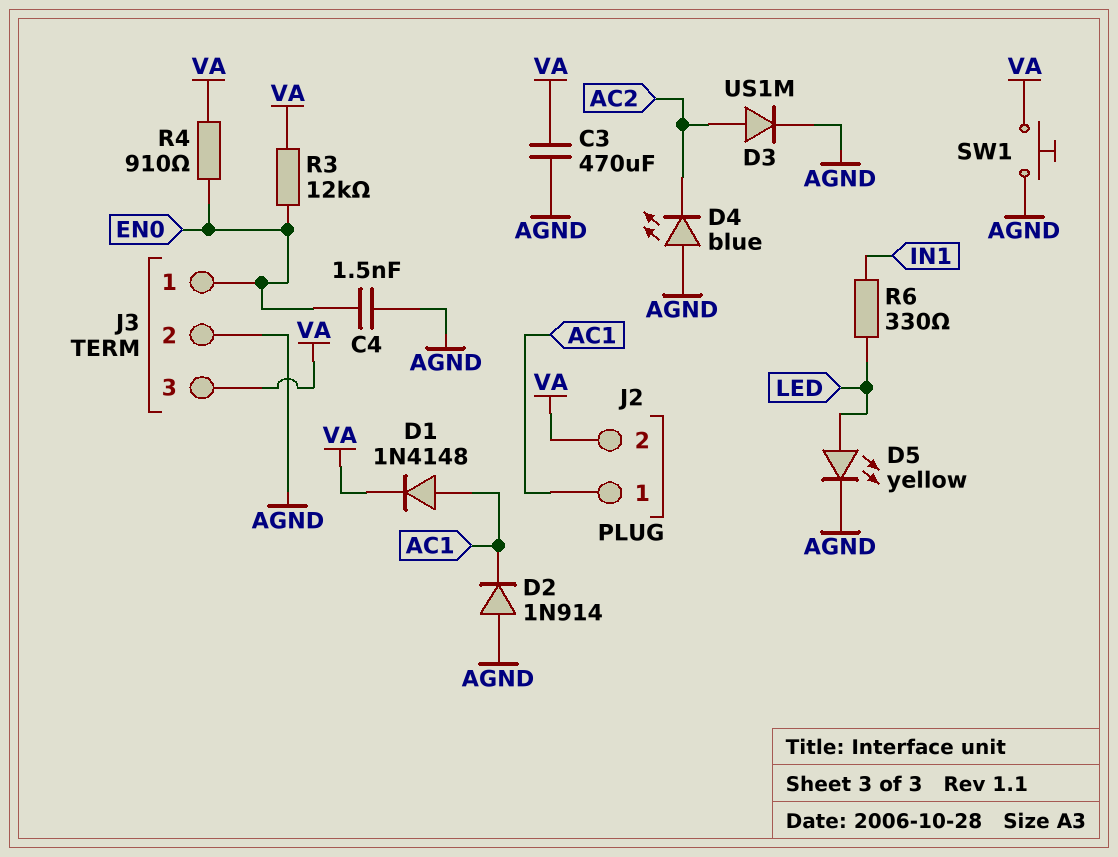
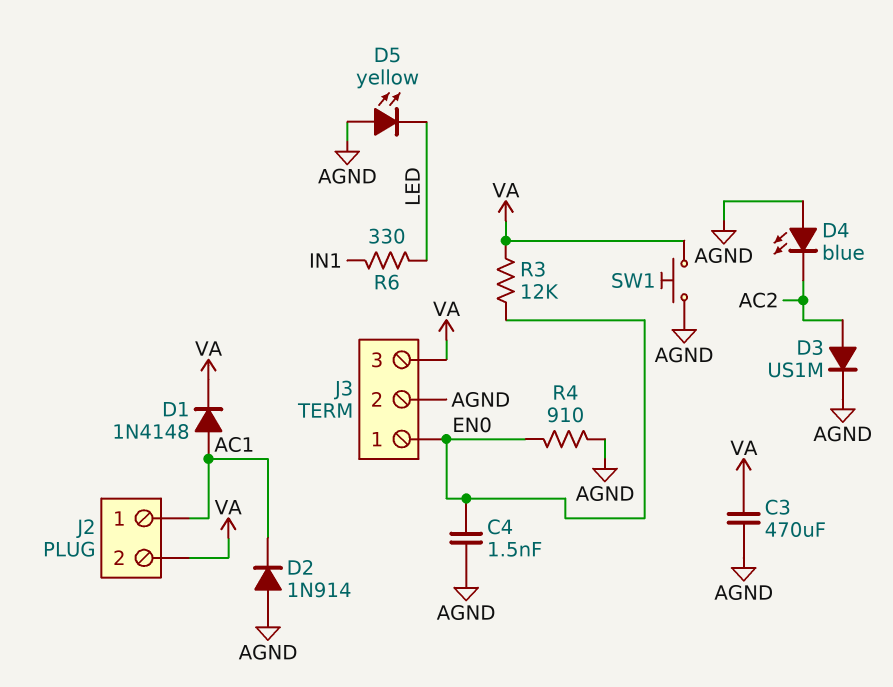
D5: LED yellow (A LED, K AGND) -> LED yellow (A AGND, K LED)
R4: 910 (EN0, VA) -> 910 (AGND, EN0)

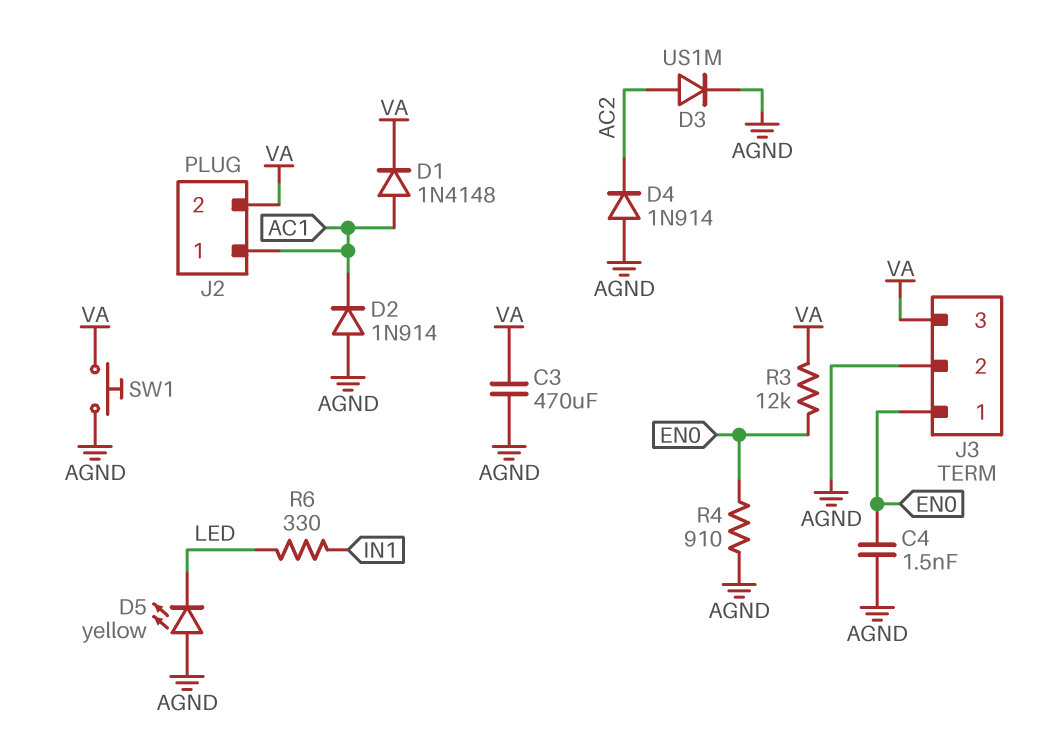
D4: LED blue (A AGND, K AC2) -> diode 1N914 (A AGND, K AC2)

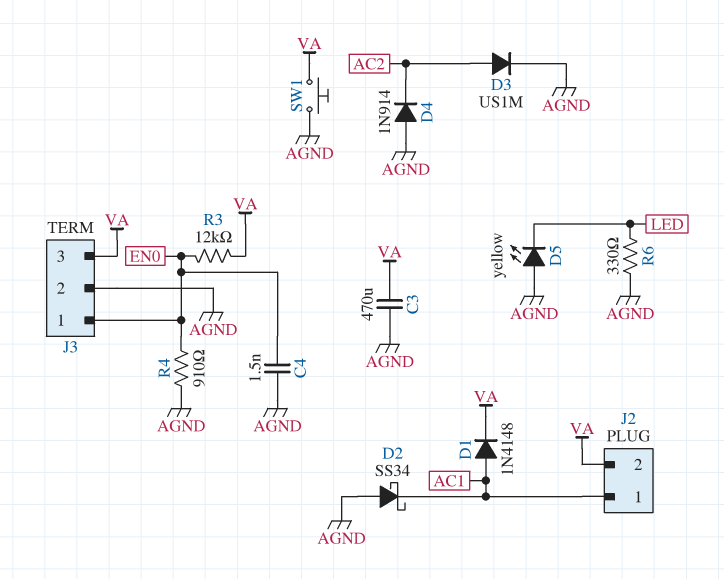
D2: diode 1N914 (A AGND, K AC1) -> schottky SS34 (A AGND, K AC1)
R6: 330 (IN1, LED) -> 330 (AGND, LED)

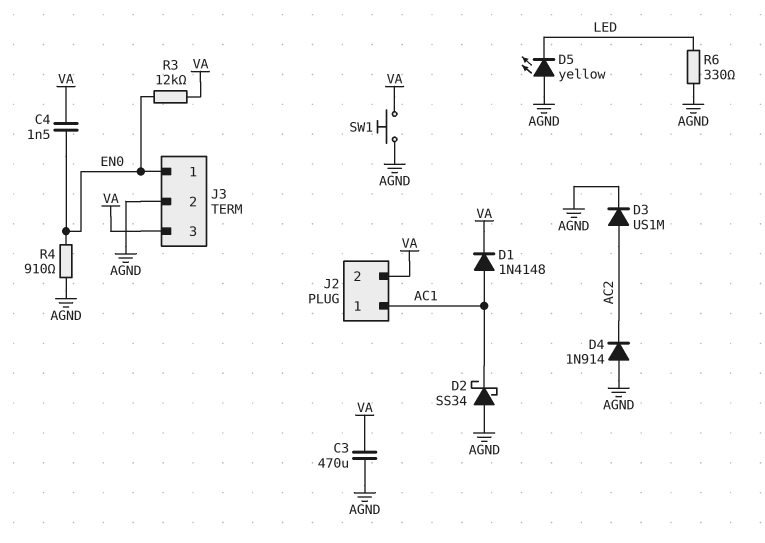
C4: 1.5nF (AGND, EN0) -> 1.5nF (EN0, VA)

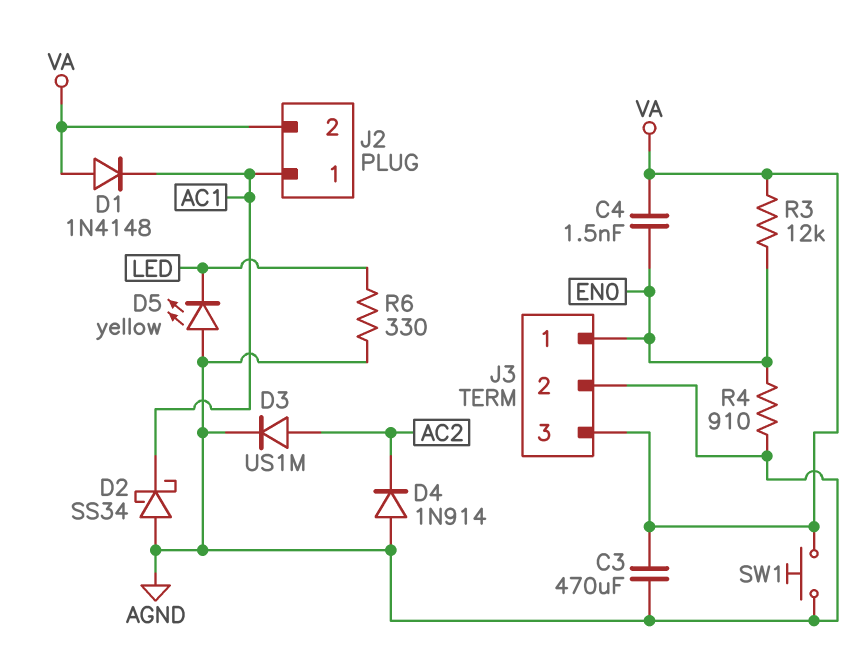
D1: diode 1N4148 (A AC1, K VA) -> diode 1N4148 (A VA, K AC1)

